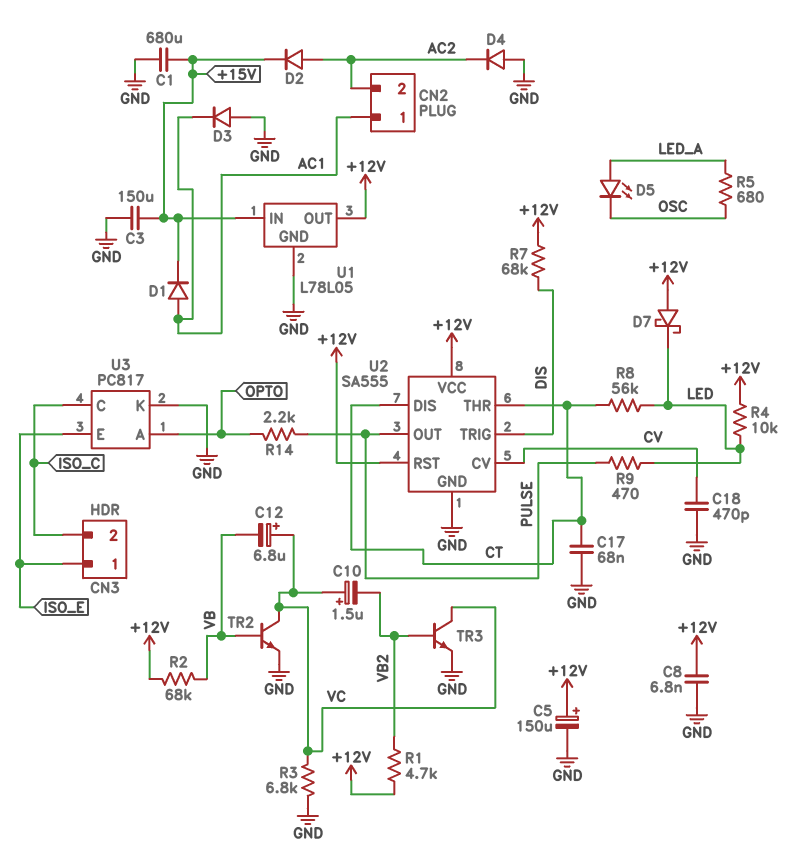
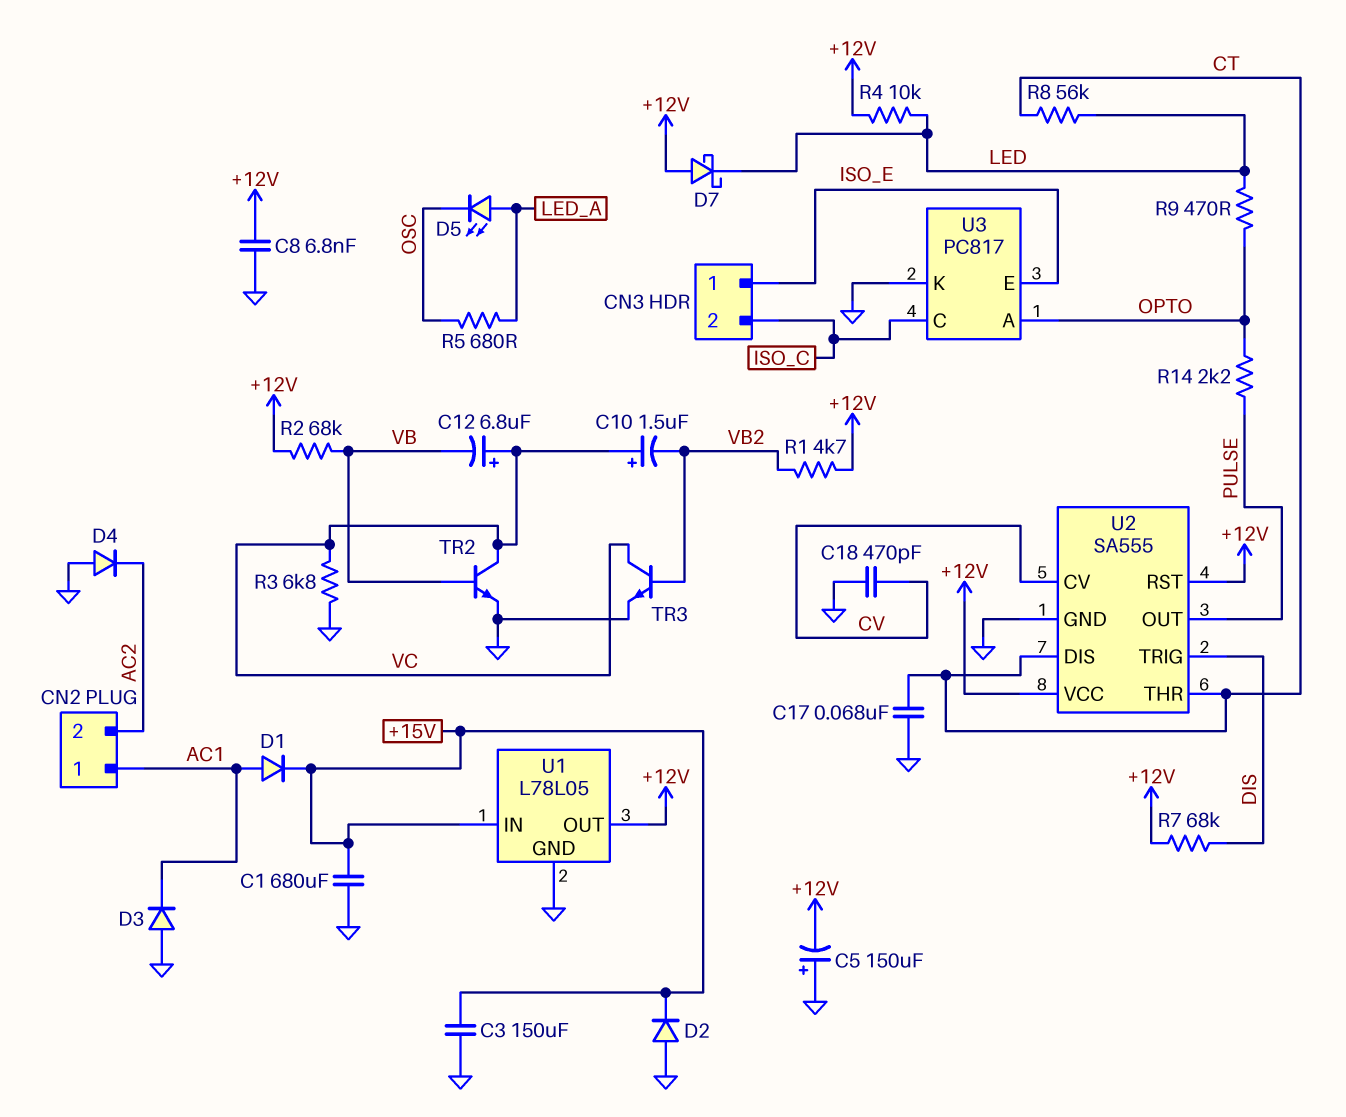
C5: 150uF (plus +12V, minus GND) -> 150uF (plus GND, minus +12V)
D2: diode (A AC2, K +15V) -> diode (A GND, K +15V)
R9: 470 (LED, PULSE) -> 470 (LED, OPTO)

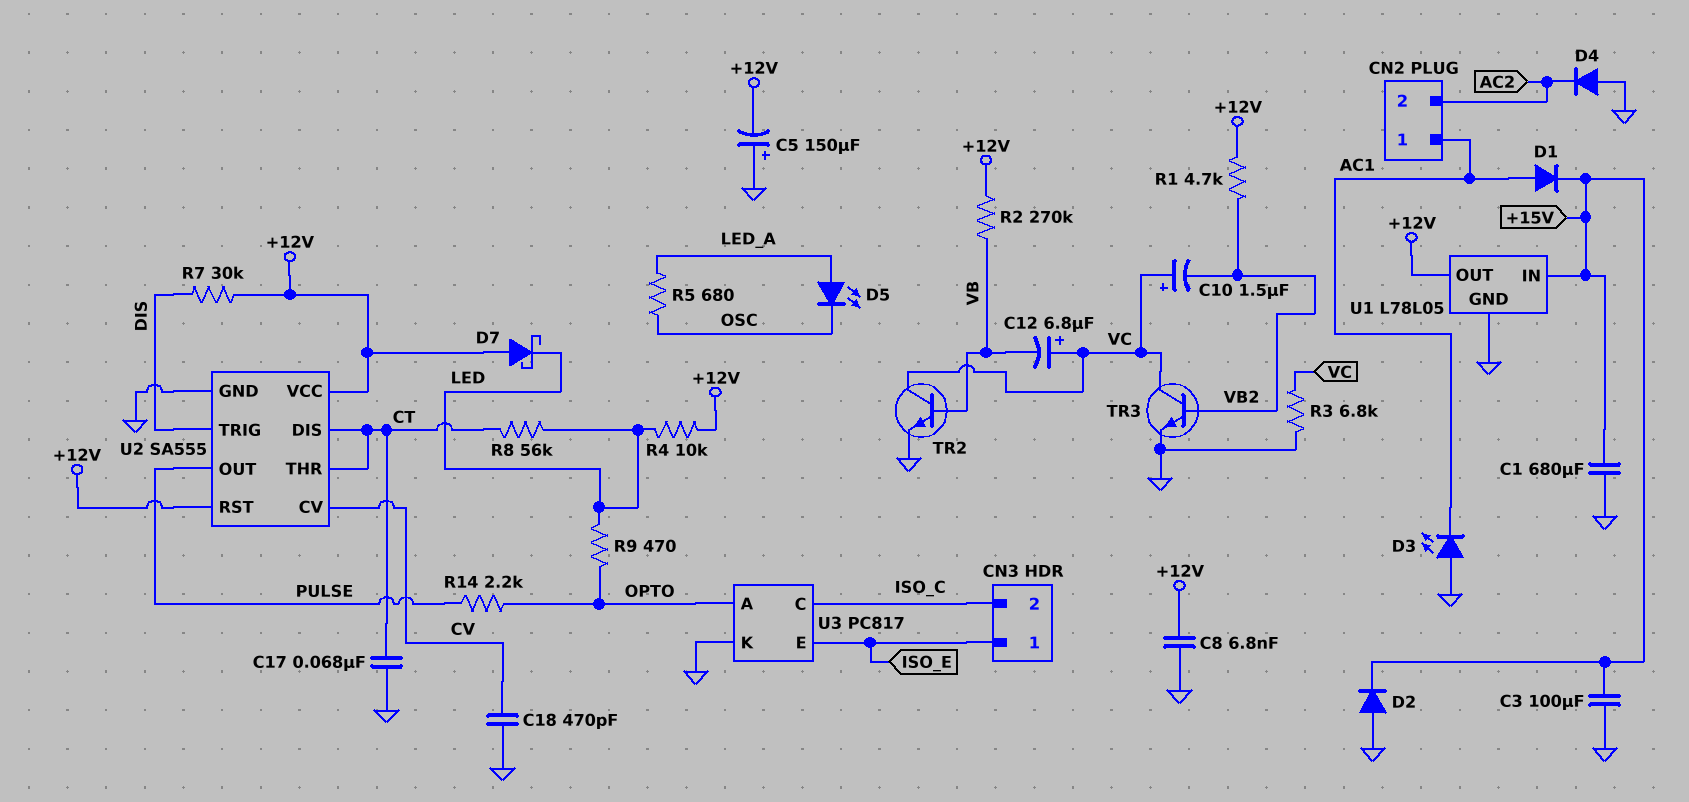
C3: 150uF (+15V, GND) -> 100uF (+15V, GND)
D3: diode (A GND, K AC1) -> LED (A GND, K AC1)
R2: 68k (+12V, VB) -> 270k (+12V, VB)
R7: 68k (+12V, DIS) -> 30k (+12V, DIS)

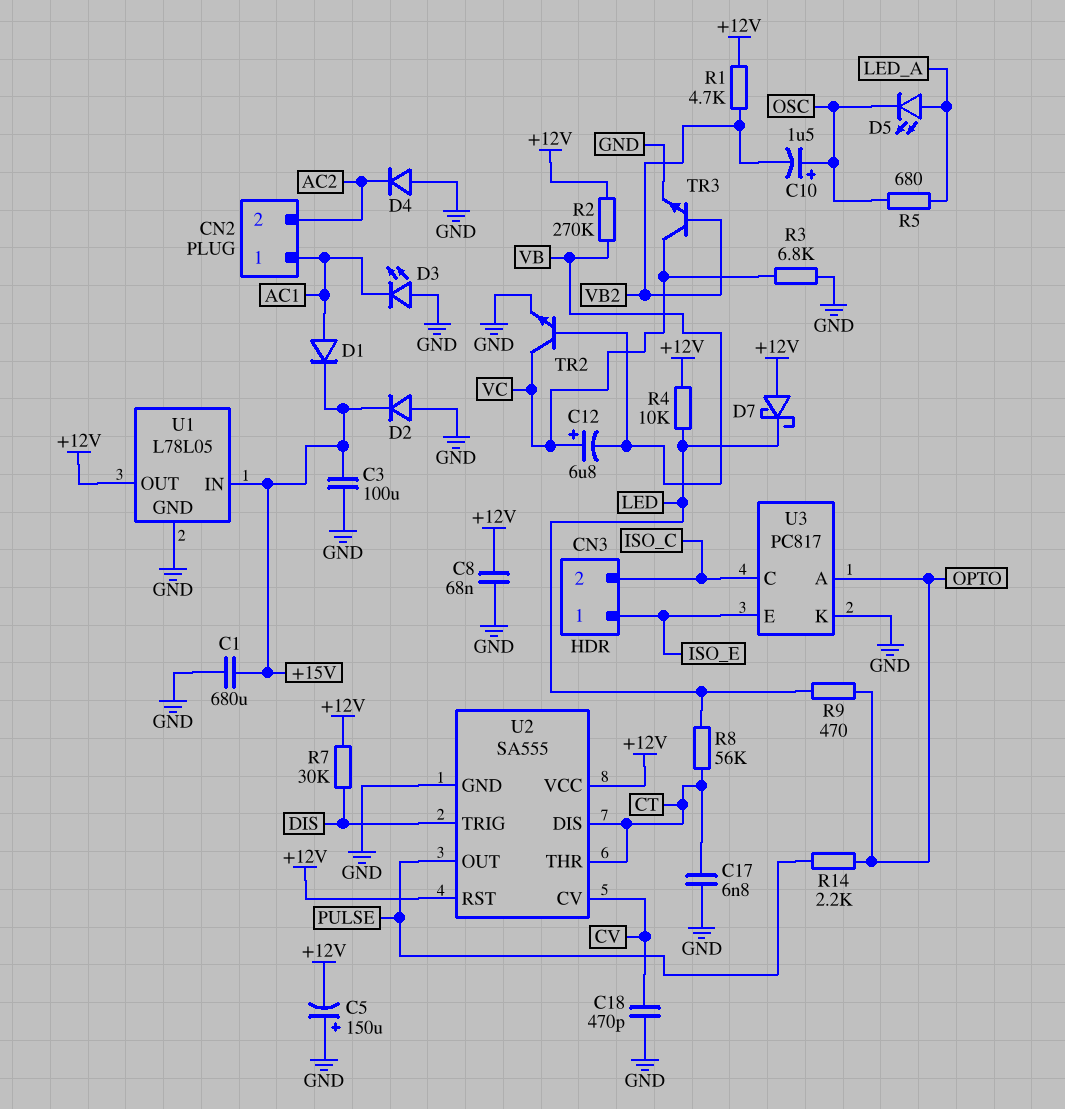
C8: 6.8nF (+12V, GND) -> 68nF (+12V, GND)
C10: 1.5uF (plus VC, minus VB2) -> 1.5uF (plus OSC, minus VB2)
C17: 68nF (CT, GND) -> 6.8nF (CT, GND)

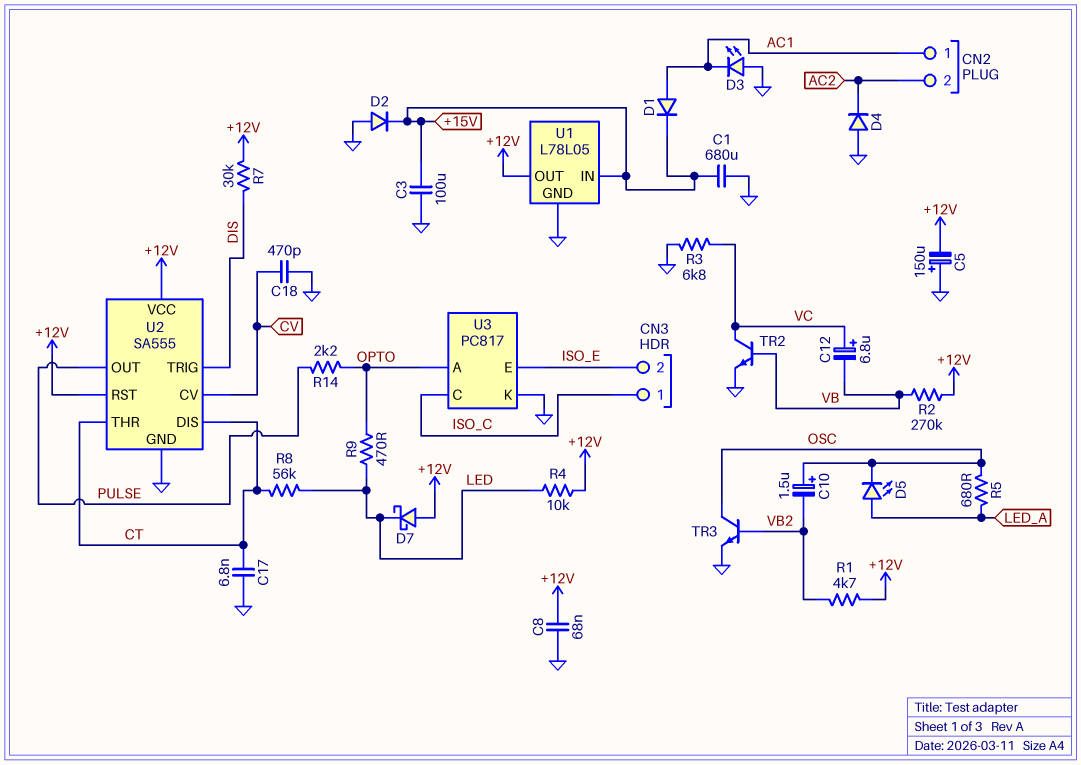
CN3 pin 1: ISO_E -> ISO_C
CN3 pin 2: ISO_C -> ISO_E
TR3: NPN (B VB2, C VC, E GND) -> NPN (B VB2, C OSC, E GND)

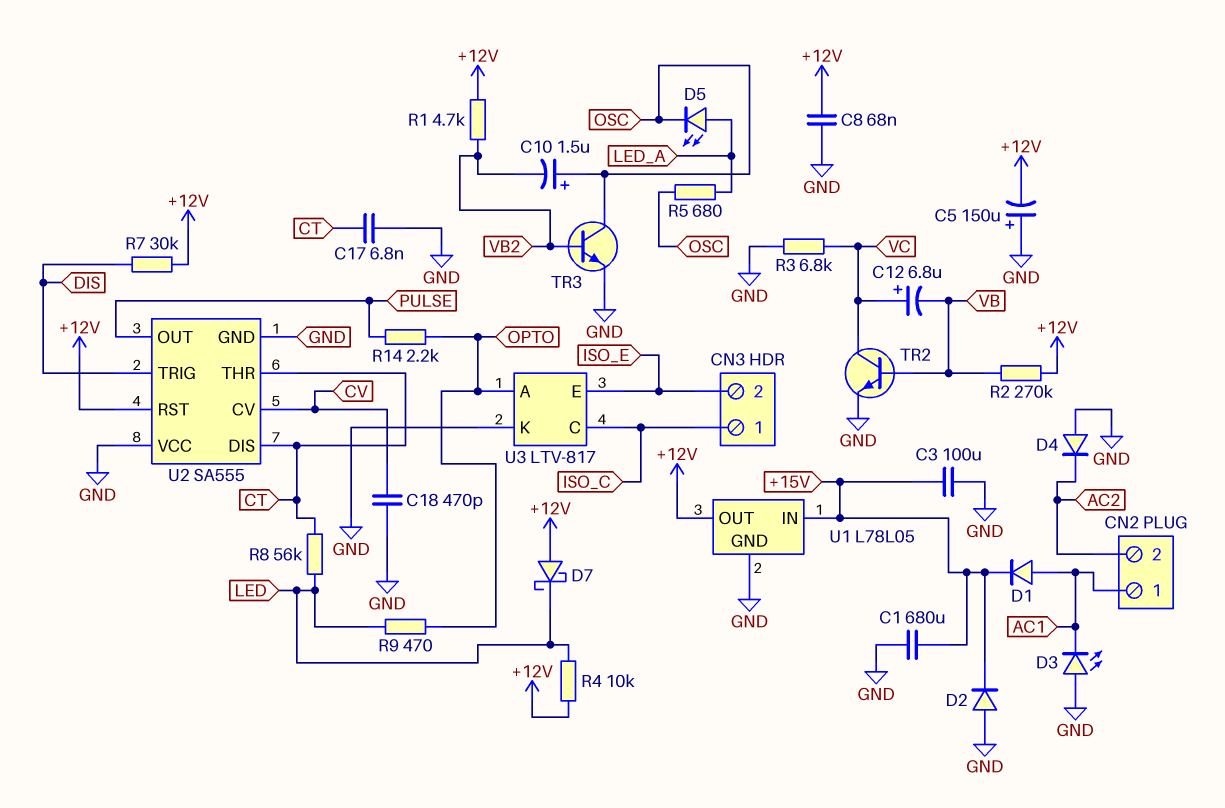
U2 pin VCC: +12V -> GND
U3: PC817 -> LTV-817

